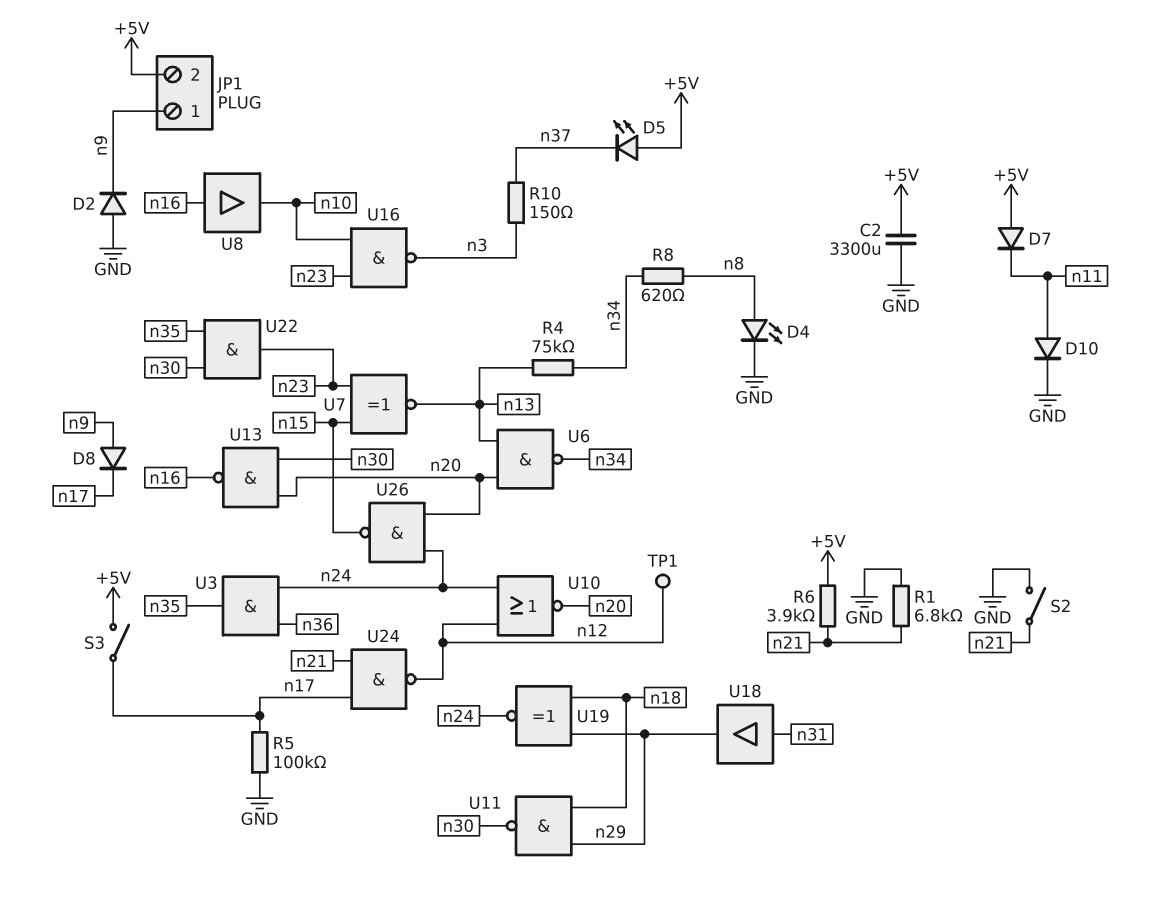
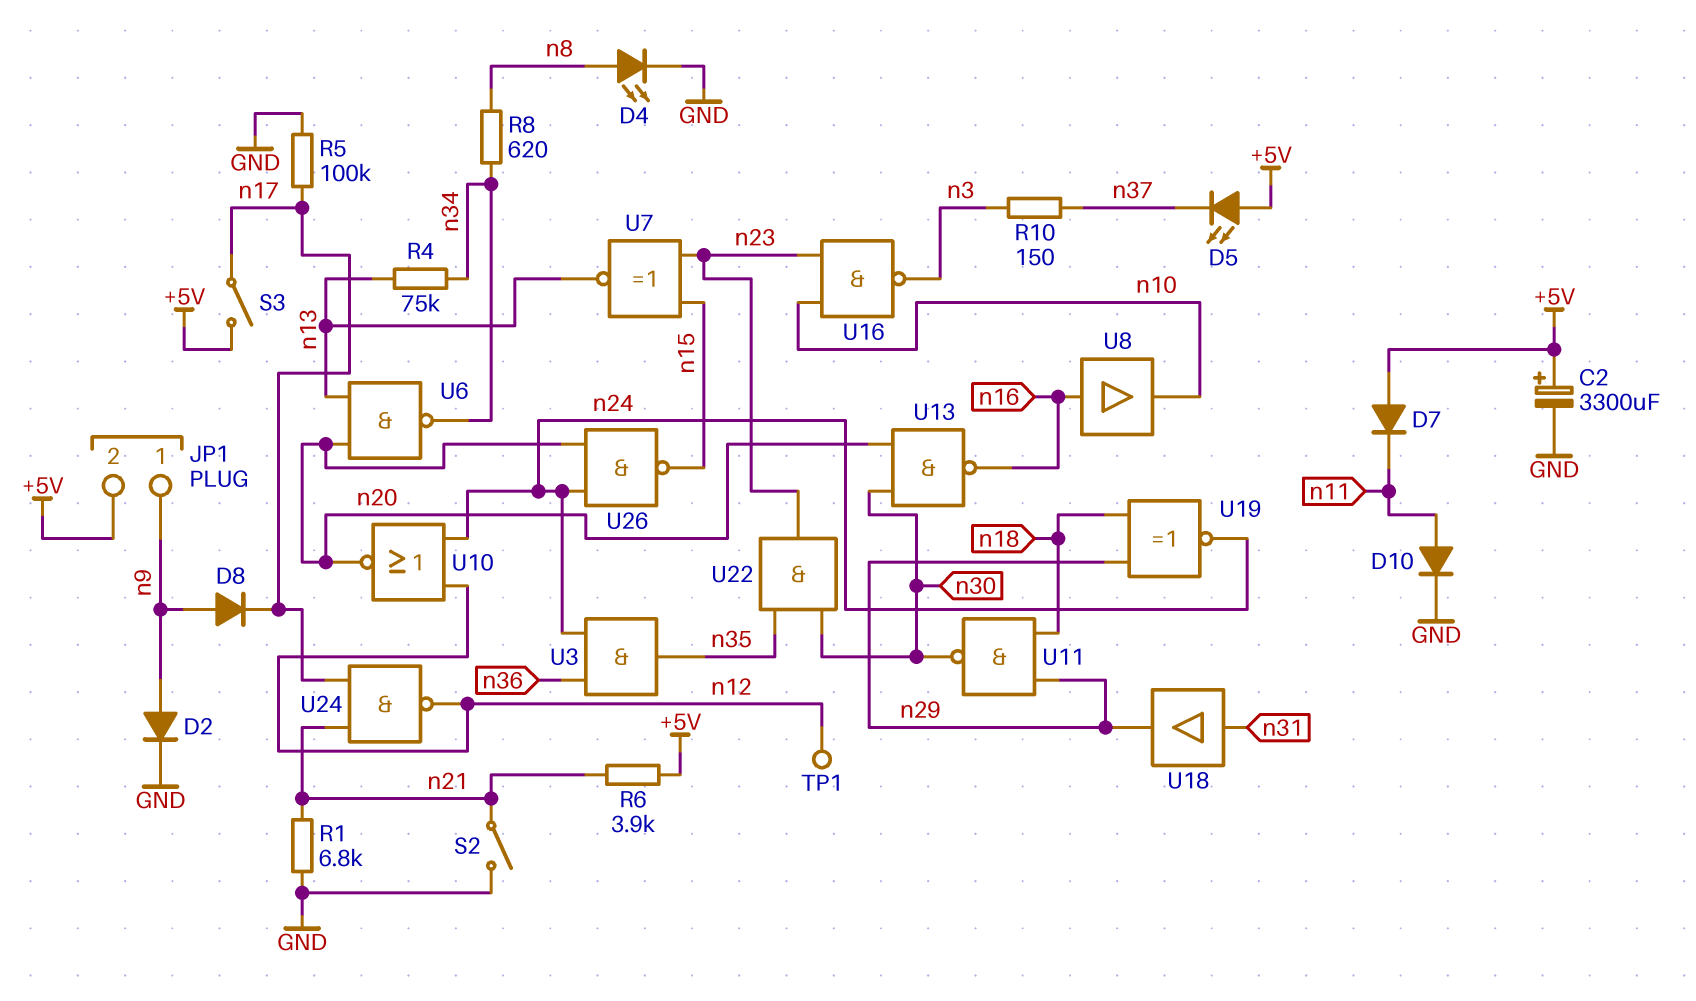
C2: 3300uF (+5V, GND) -> 3300uF (plus +5V, minus GND)
D2: diode (A GND, K n9) -> diode (A n9, K GND)

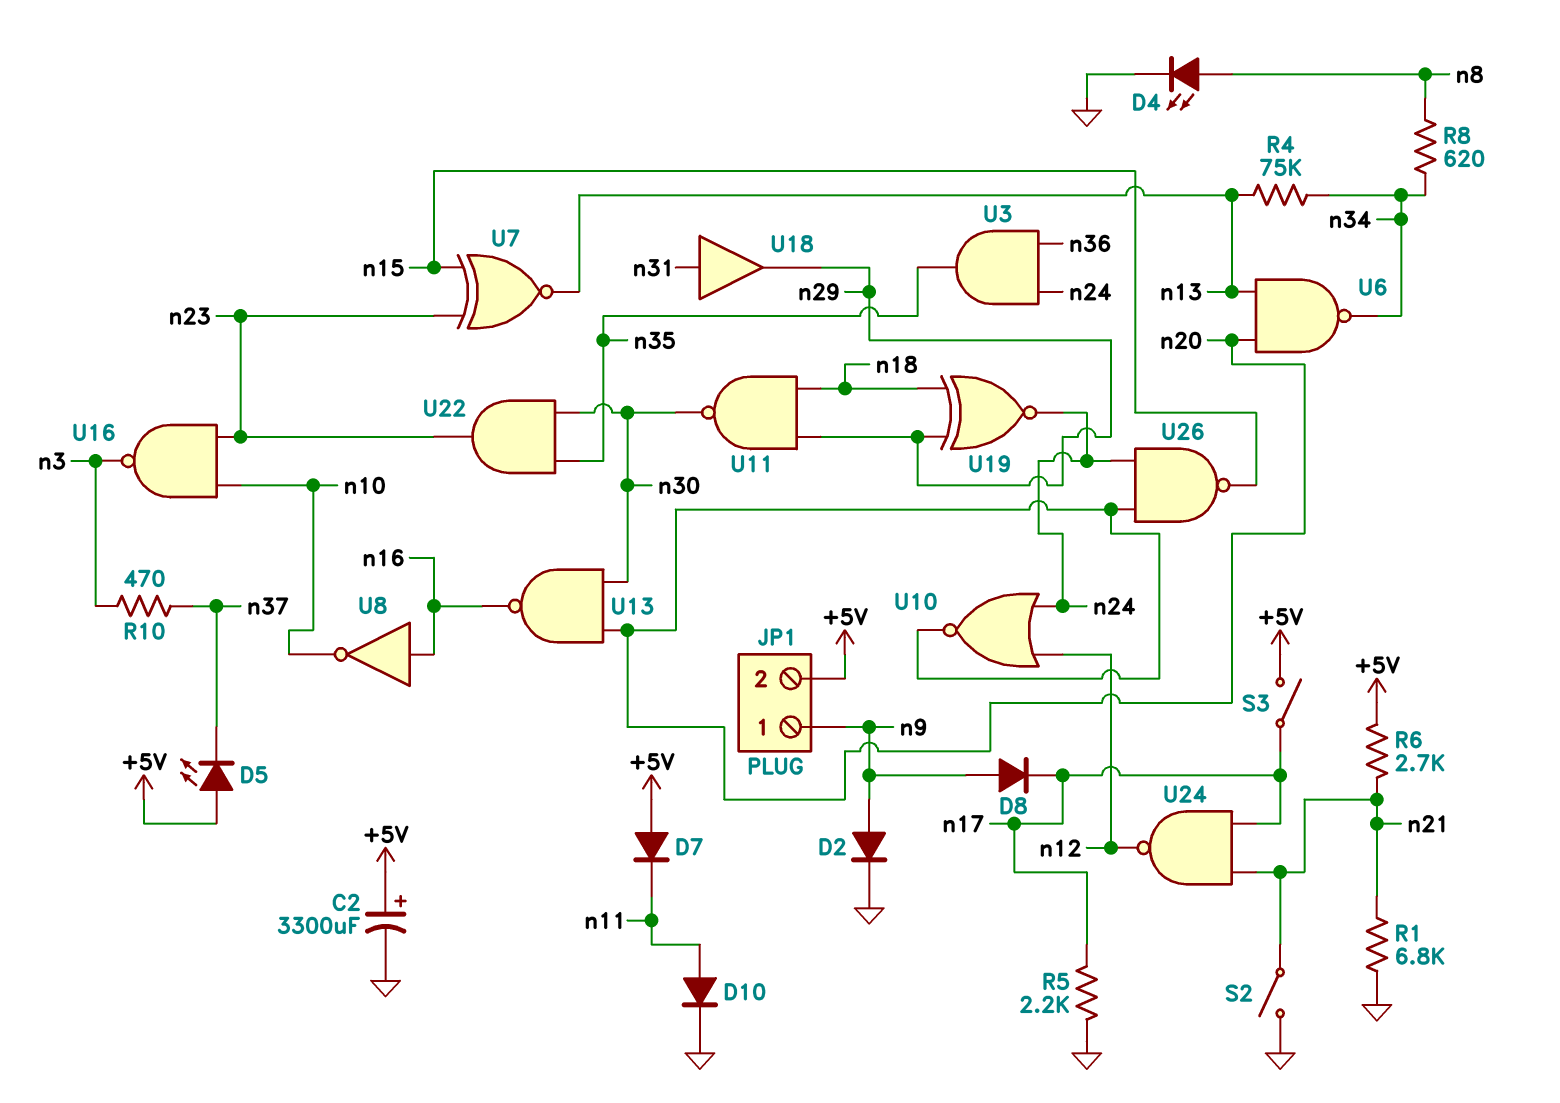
R5: 100k (GND, n17) -> 2.2k (GND, n17)
R6: 3.9k (+5V, n21) -> 2.7k (+5V, n21)
R10: 150 (n3, n37) -> 470 (n3, n37)
TP1: test point (n12) -> none
U8: buffer (in n16, out n10) -> NOT (in n16, out n10)

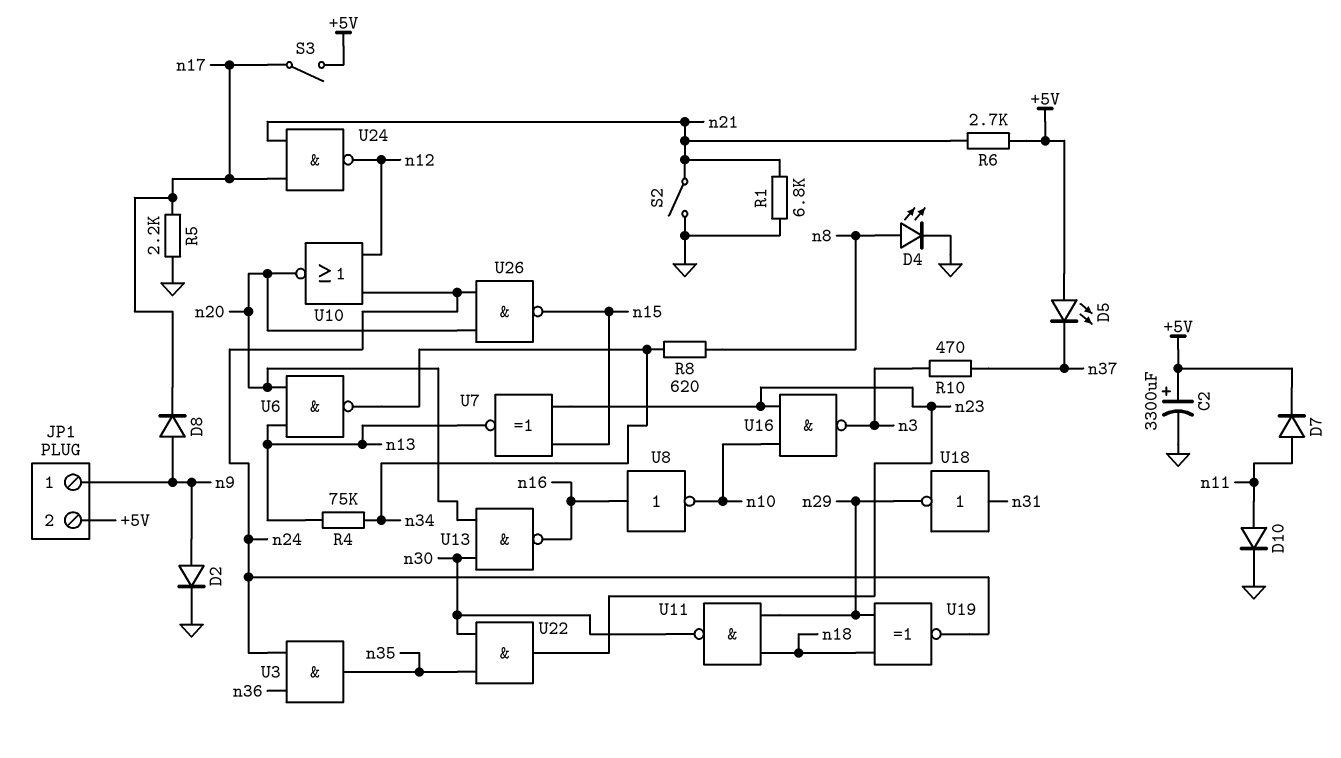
D7: diode (A +5V, K n11) -> diode (A n11, K +5V)
U18: buffer (in n31, out n29) -> NOT (in n31, out n29)

